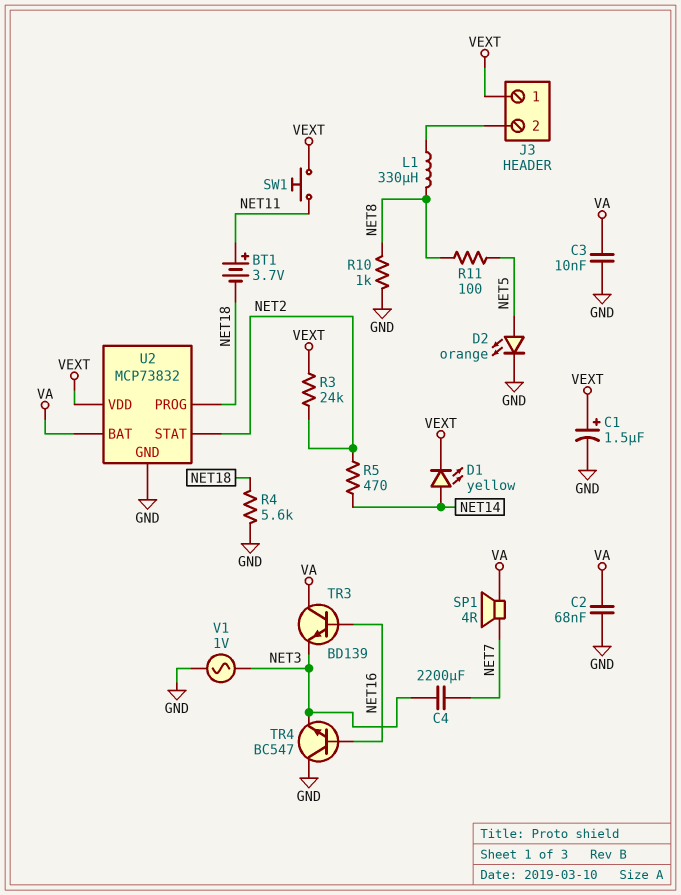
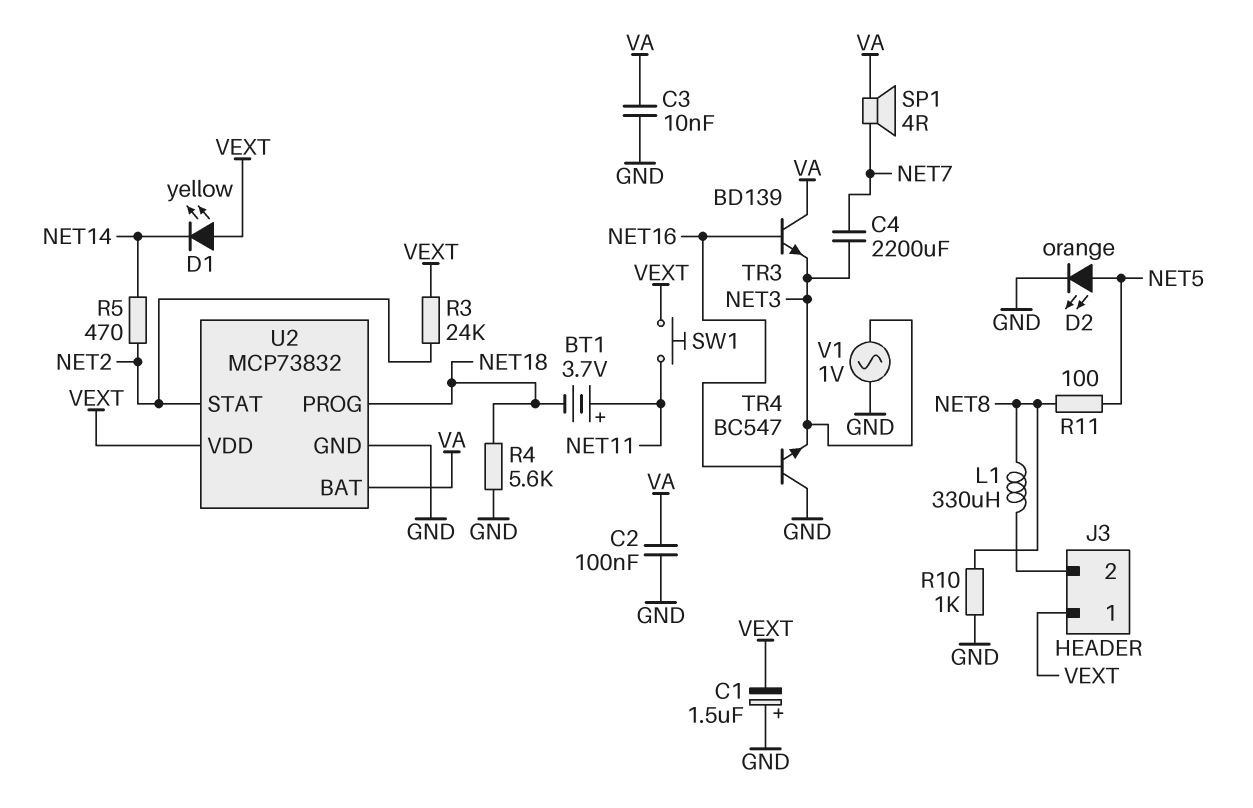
C1: 1.5uF (plus VEXT, minus GND) -> 1.5uF (plus GND, minus VEXT)
C2: 68nF (GND, VA) -> 100nF (GND, VA)
D1: LED yellow (A NET14, K VEXT) -> LED yellow (A VEXT, K NET14)

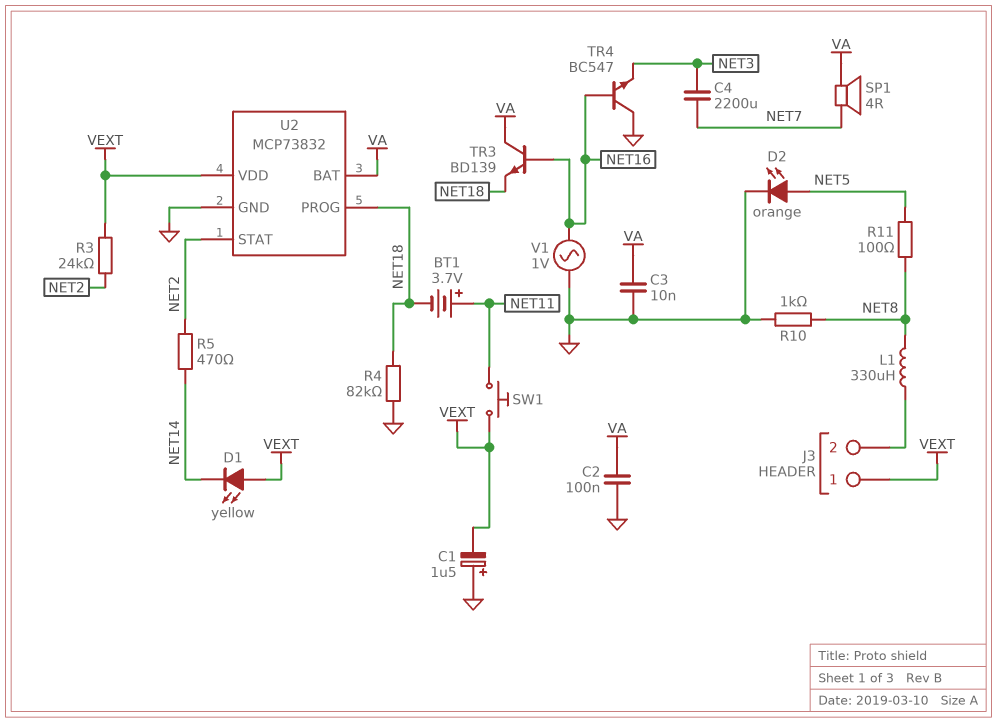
R4: 5.6k (GND, NET18) -> 82k (GND, NET18)
TR3: NPN BD139 (B NET16, C VA, E NET3) -> NPN BD139 (B NET16, C VA, E NET18)
V1: AC 1V (GND, NET3) -> AC 1V (GND, NET16)

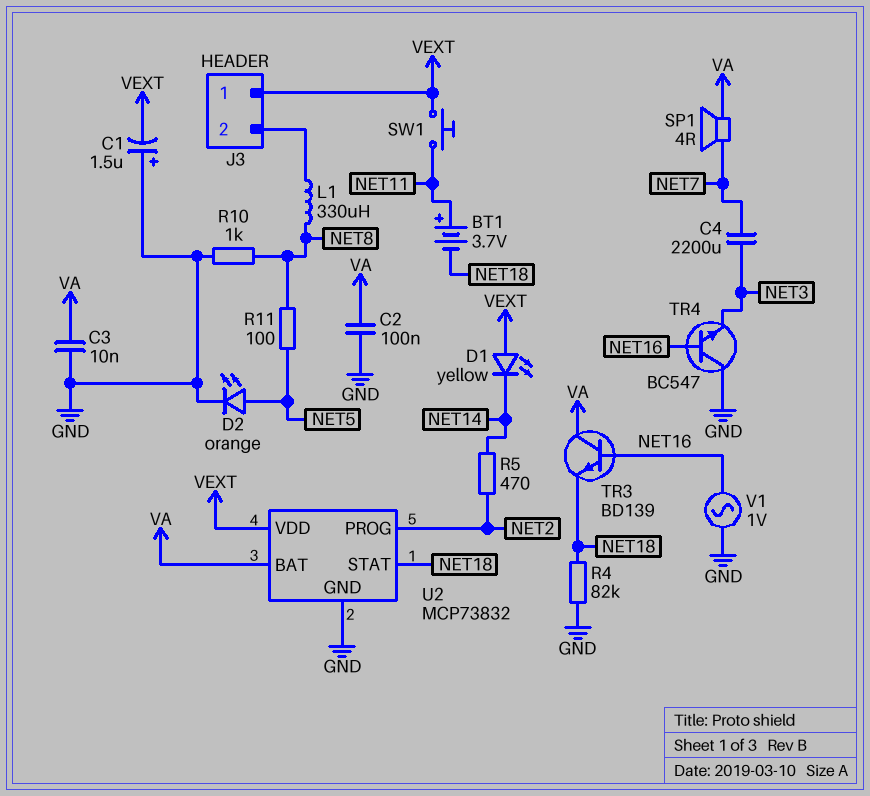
R3: 24k (NET2, VEXT) -> none
U2 pin PROG: NET18 -> NET2
U2 pin STAT: NET2 -> NET18

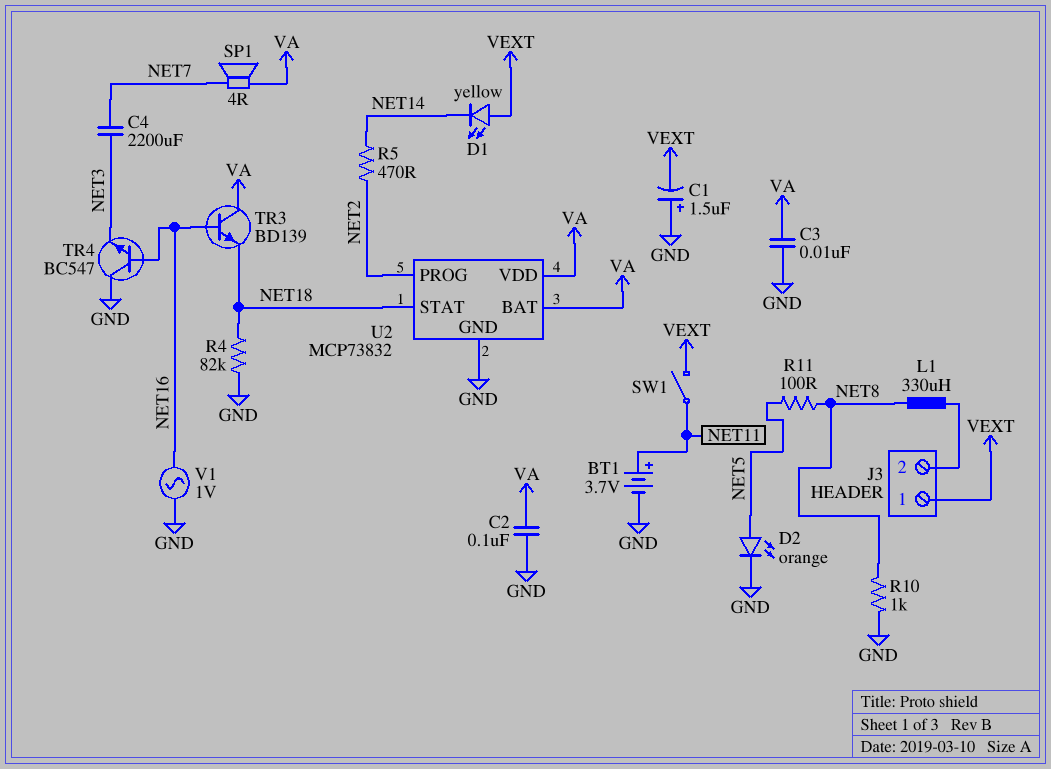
BT1: 3.7V (plus NET11, minus NET18) -> 3.7V (plus NET11, minus GND)
SW1: button (NET11, VEXT) -> switch (NET11, VEXT)
U2 pin VDD: VEXT -> VA

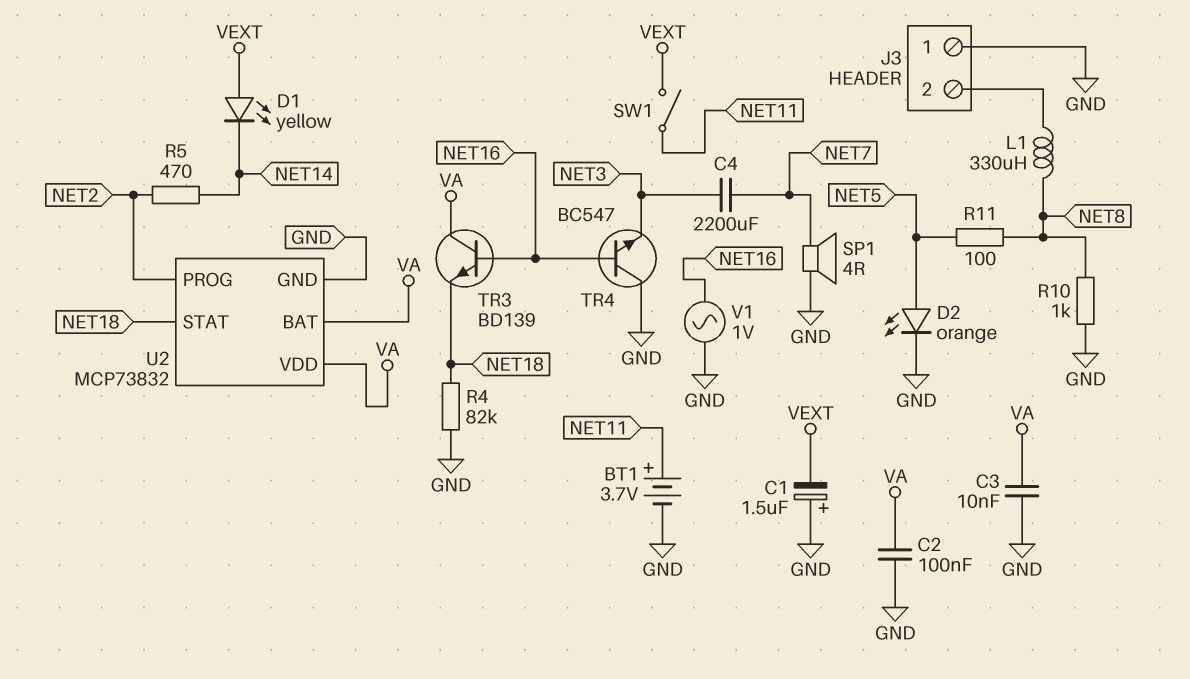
J3 pin 1: VEXT -> GND
SP1: speaker 4R (NET7, VA) -> speaker 4R (GND, NET7)

